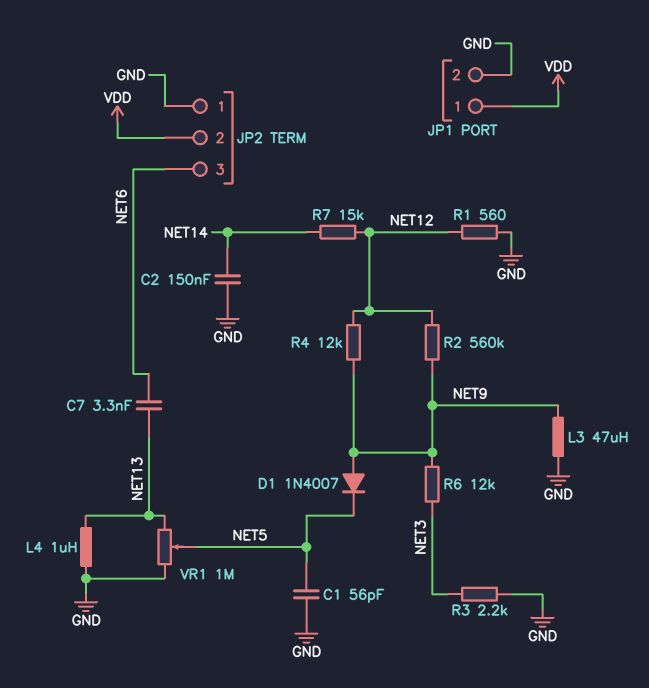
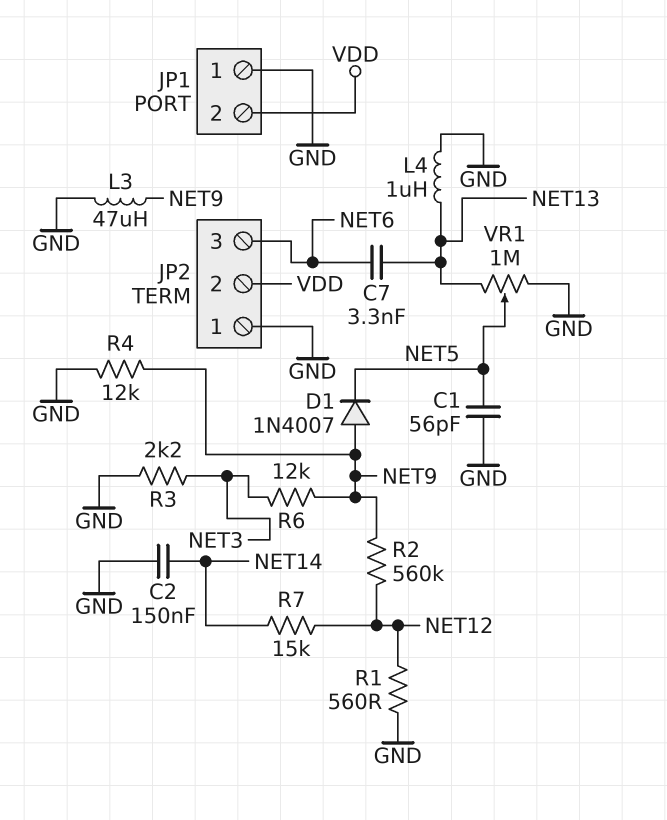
JP1 pin 1: VDD -> GND
JP1 pin 2: GND -> VDD
R4: 12k (NET9, NET12) -> 12k (GND, NET9)

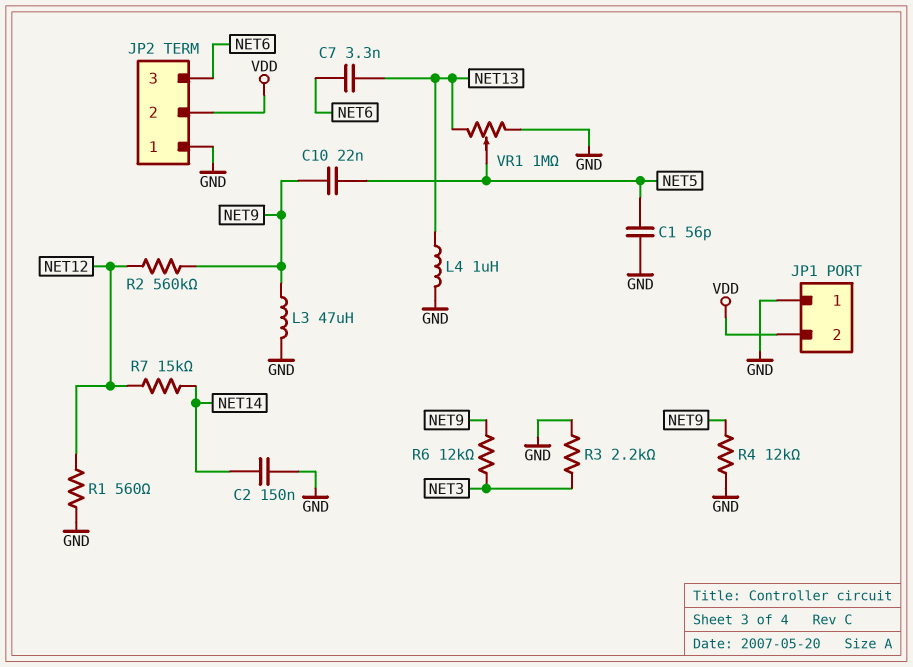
C10: none -> 22nF (NET5, NET9)
D1: diode 1N4007 (A NET9, K NET5) -> none

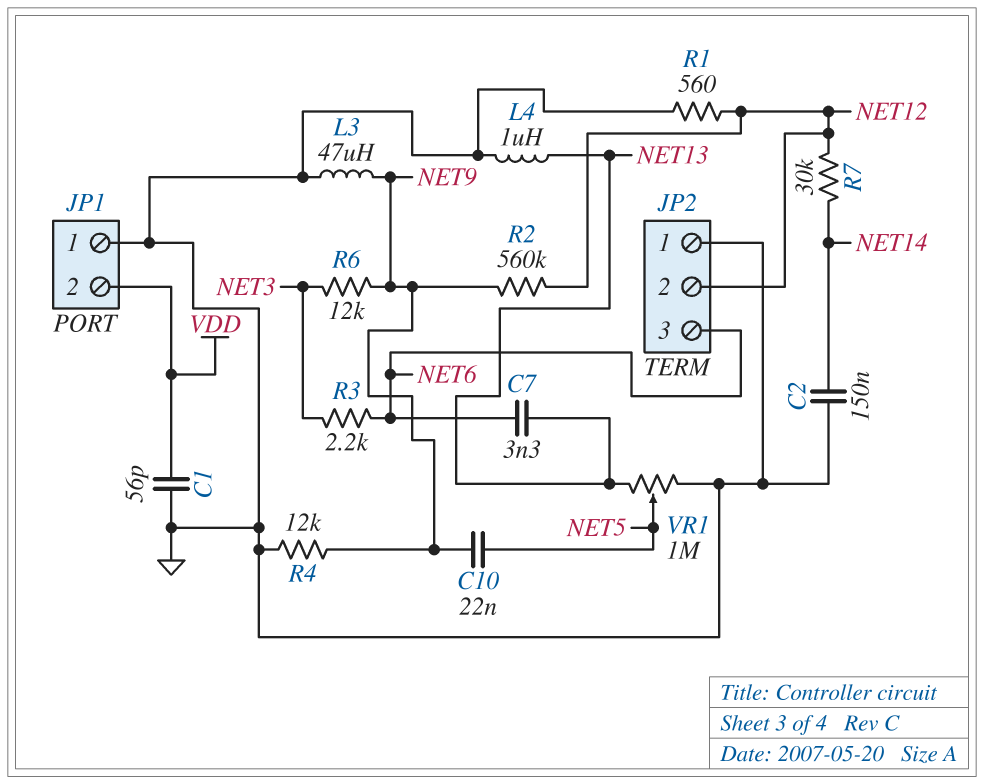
C1: 56pF (GND, NET5) -> 56pF (GND, VDD)
JP2 pin 2: VDD -> NET12
R3: 2.2k (GND, NET3) -> 2.2k (NET3, NET6)
R7: 15k (NET12, NET14) -> 30k (NET12, NET14)

